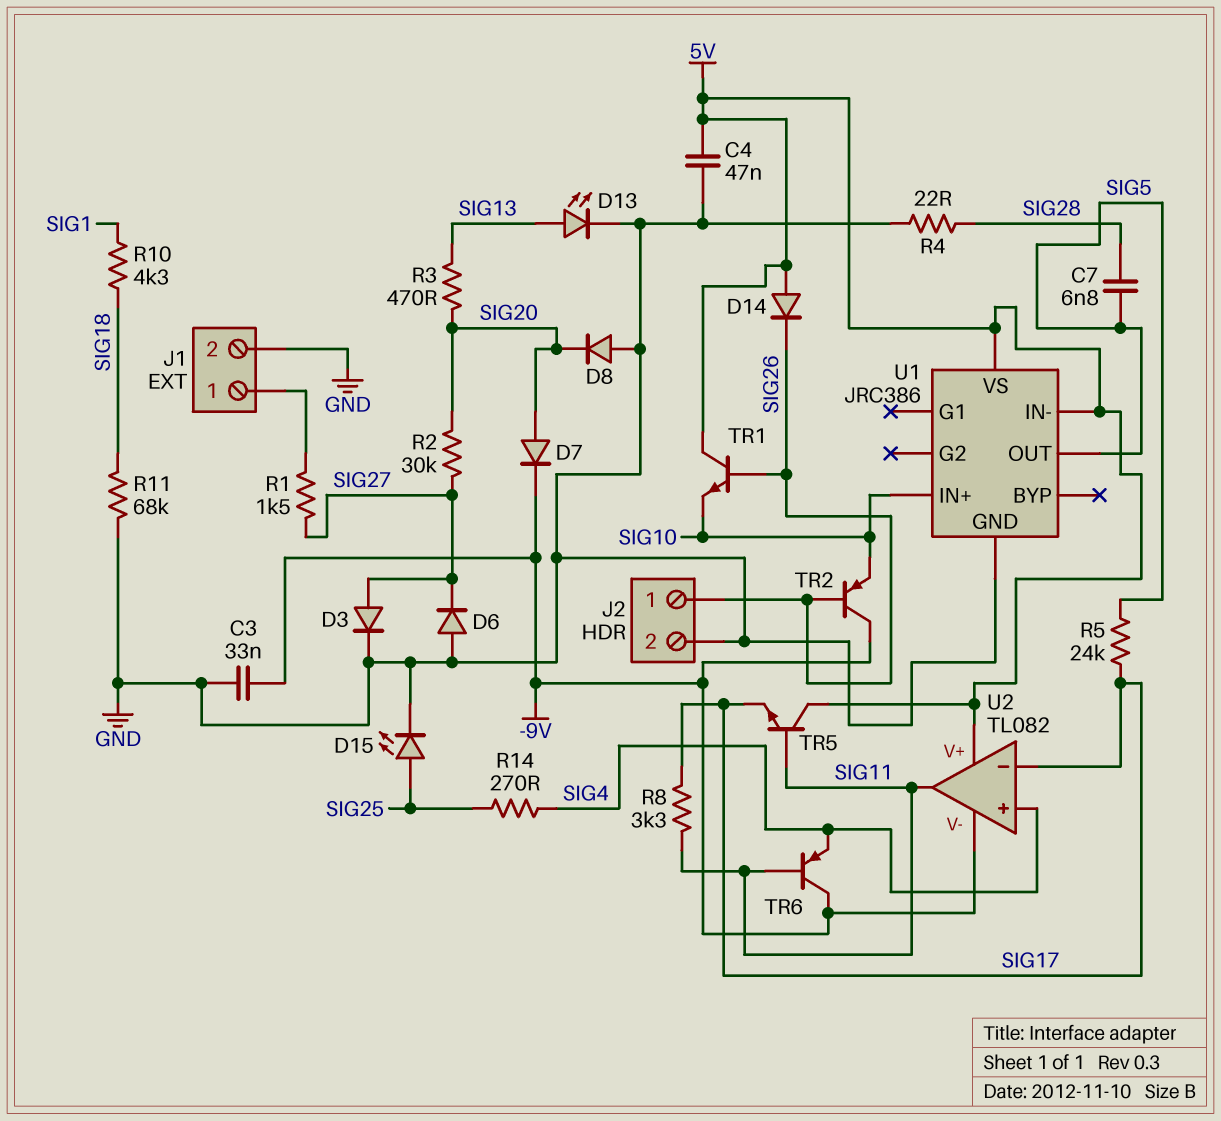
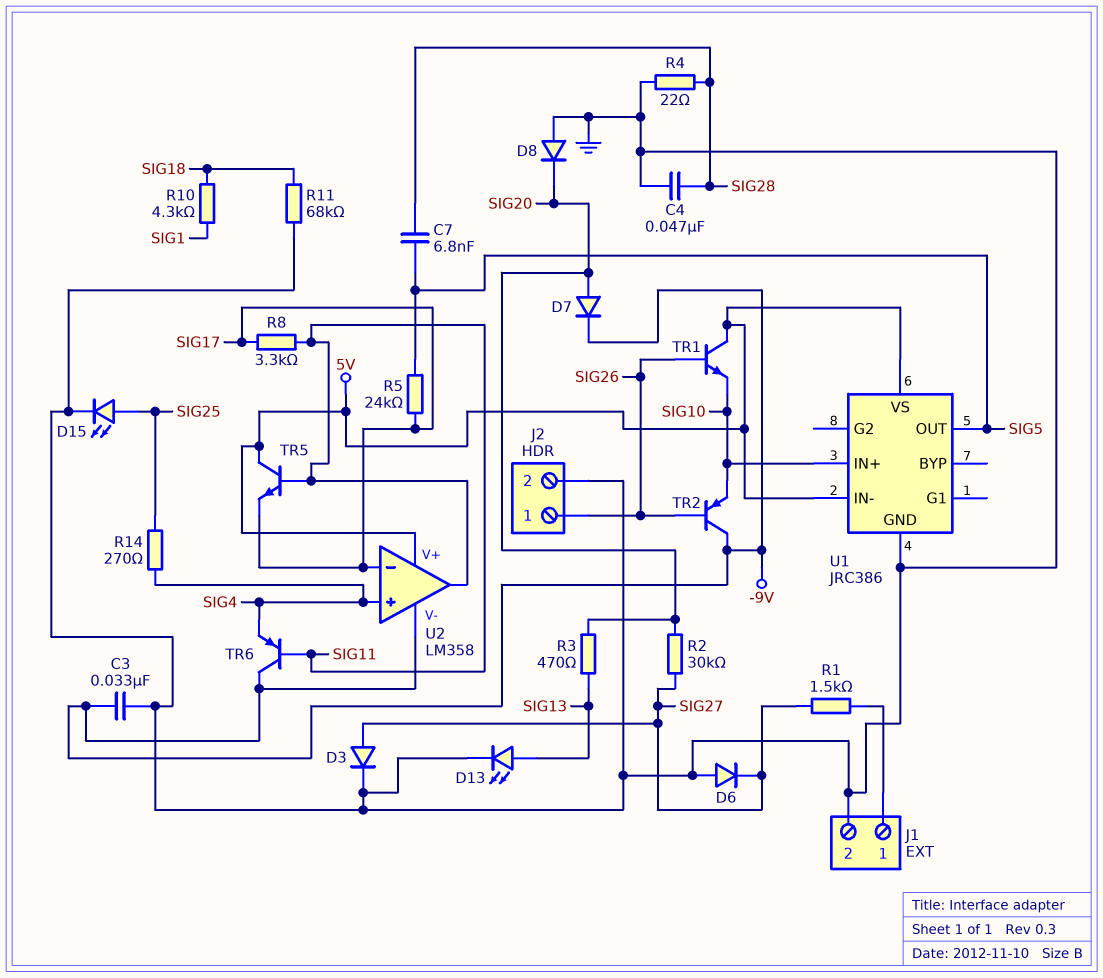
C4: 47nF (5V, GND) -> 47nF (GND, SIG28)
D14: diode (A 5V, K SIG26) -> none
U2: TL082 -> LM358

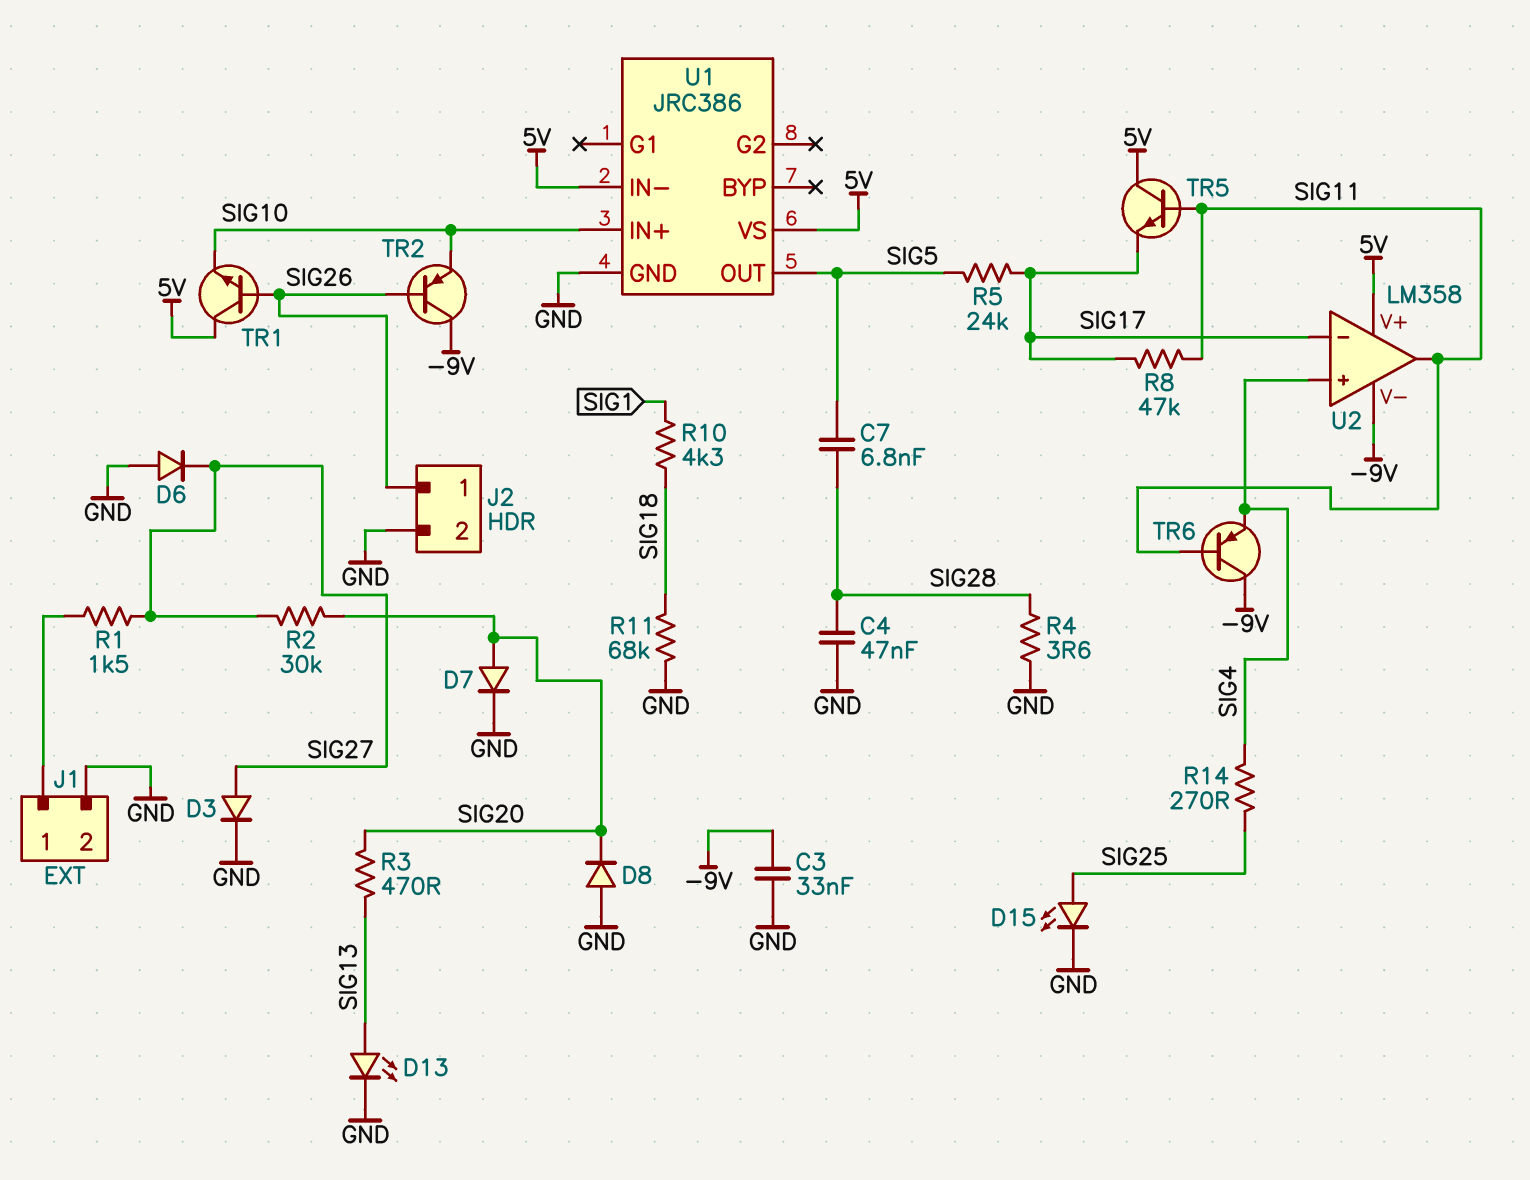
D7: diode (A SIG20, K -9V) -> diode (A SIG20, K GND)
R4: 22 (GND, SIG28) -> 3.6 (GND, SIG28)
R8: 3.3k (SIG11, SIG17) -> 47k (SIG11, SIG17)

